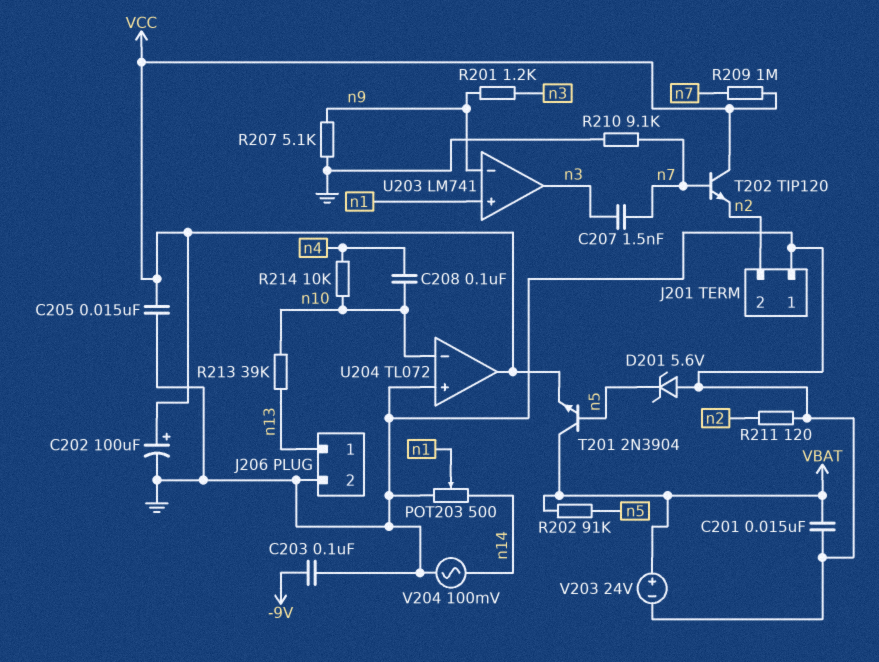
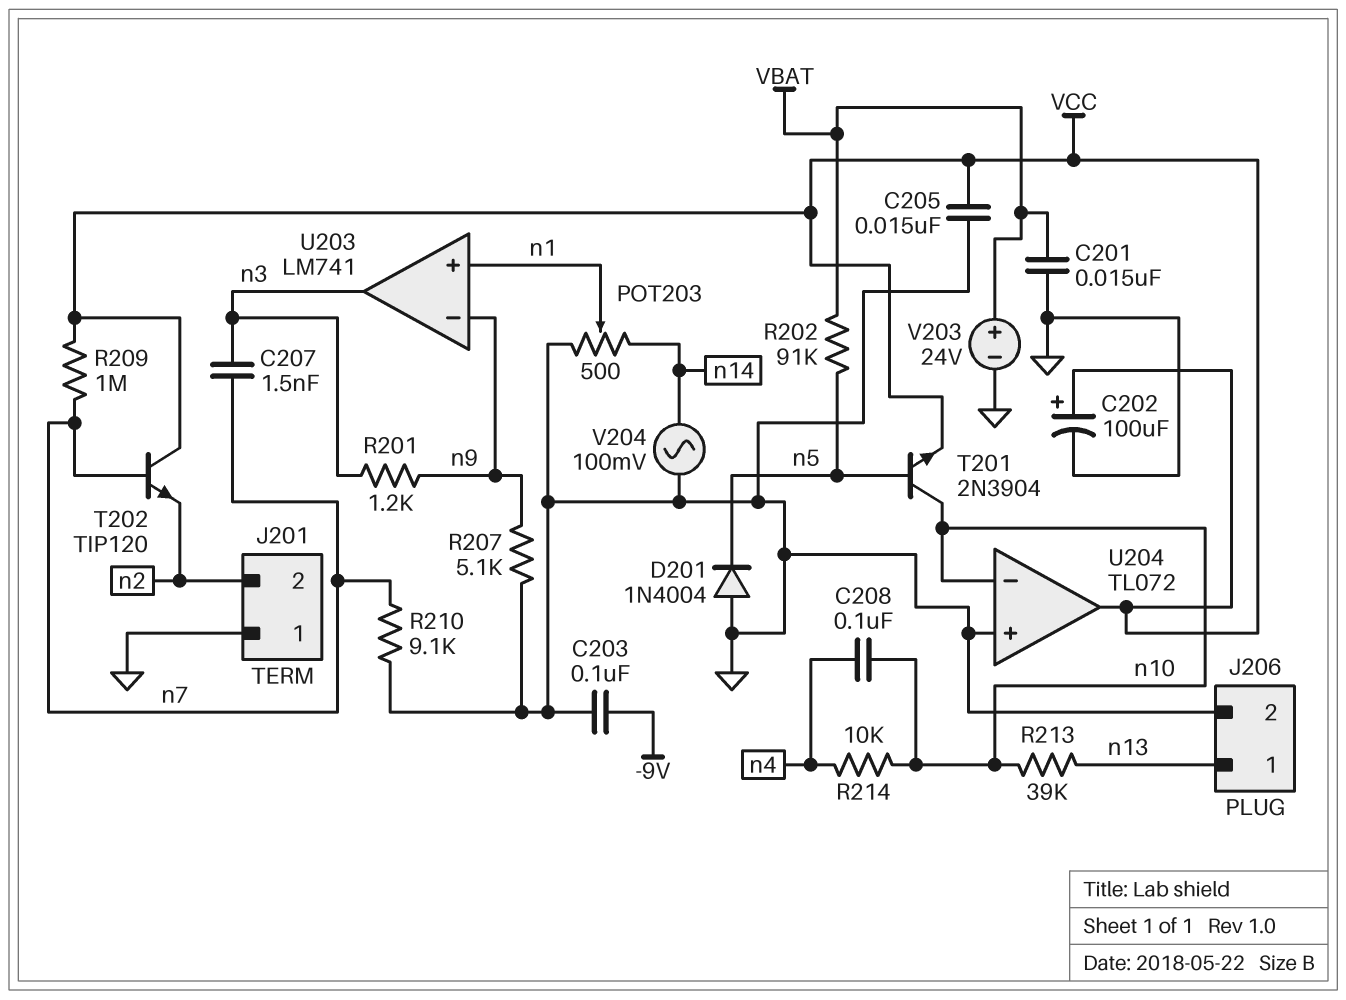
D201: zener 5.6V (A GND, K n5) -> diode 1N4004 (A GND, K n5)
R211: 120 (GND, n2) -> none
T201: NPN 2N3904 (B n5, C VBAT, E VCC) -> NPN 2N3904 (B n5, C n10, E VCC)

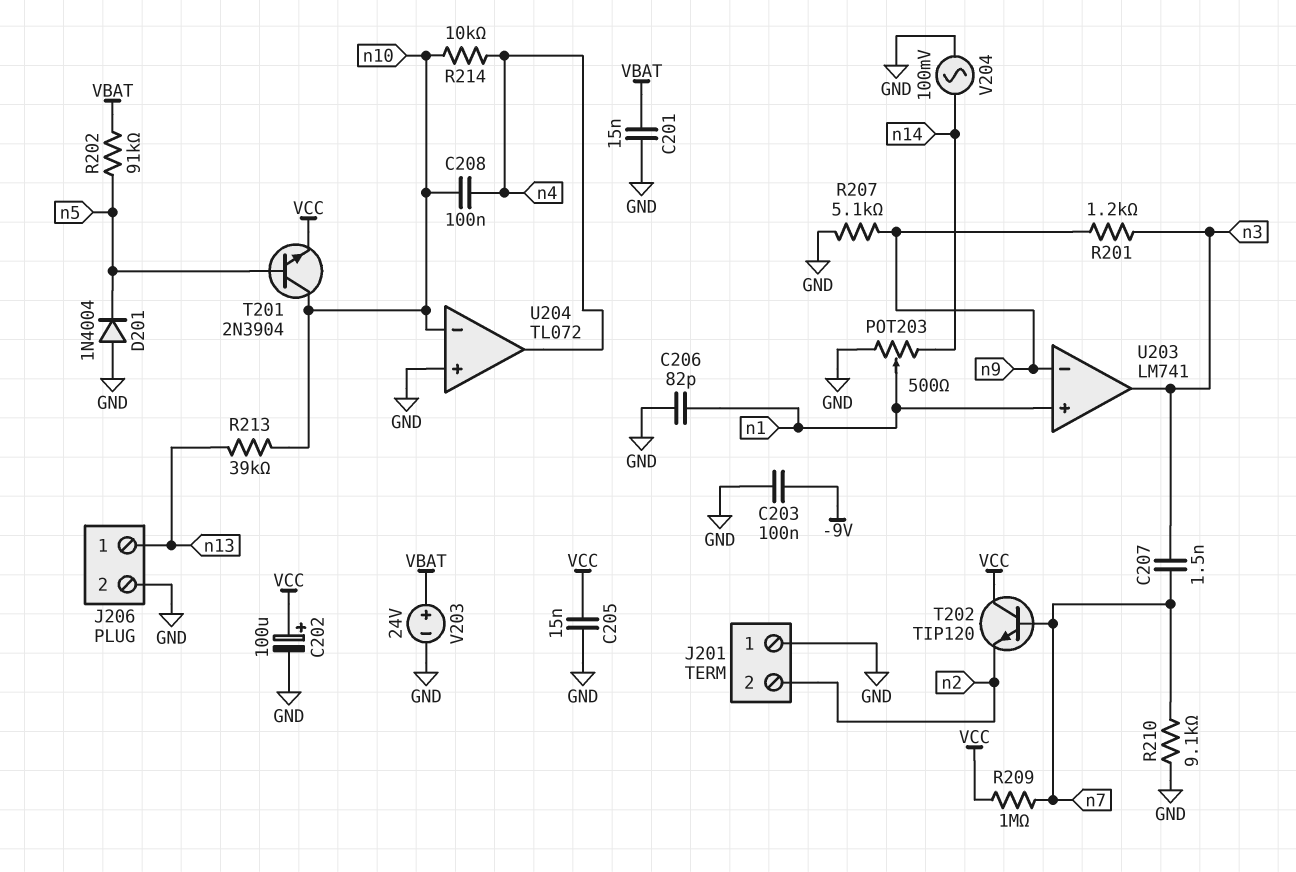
C206: none -> 82pF (GND, n1)
U204 pin out: VCC -> n4

